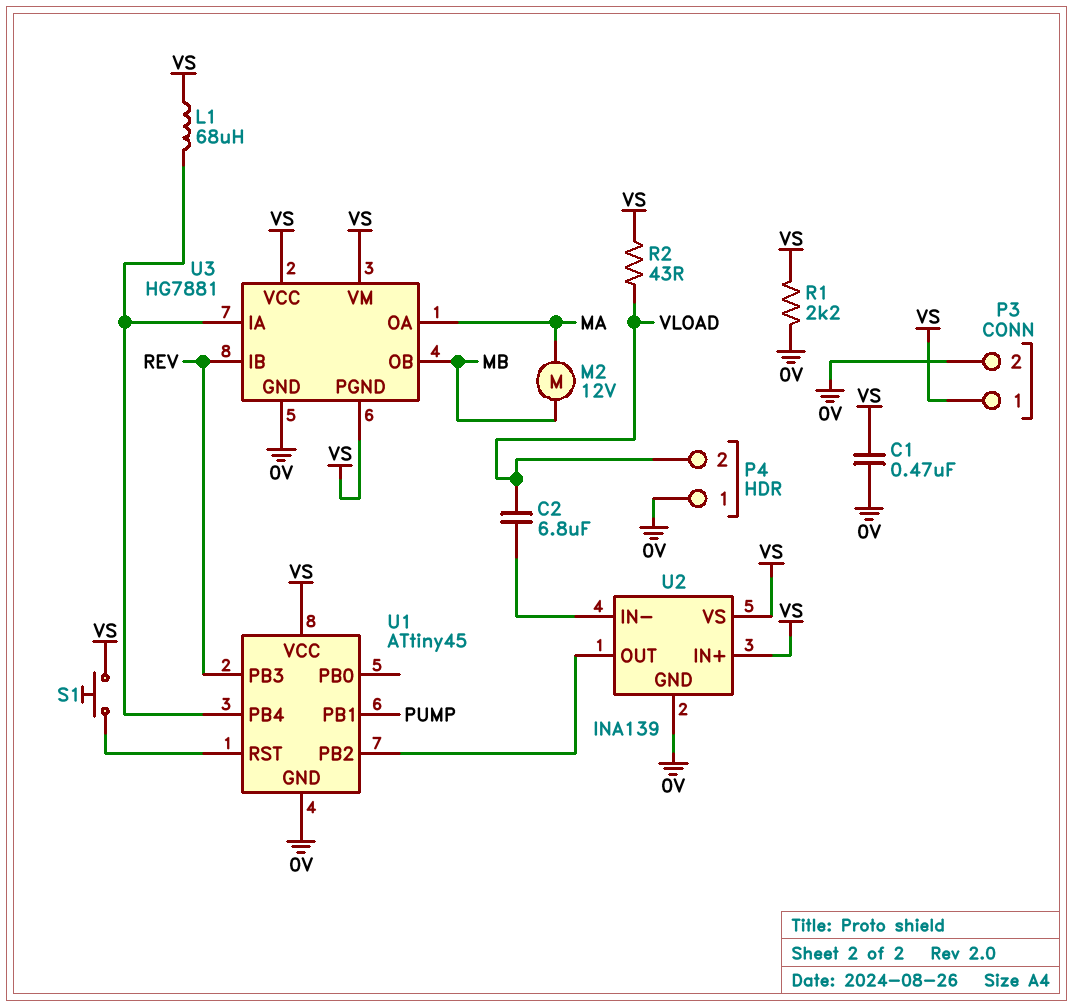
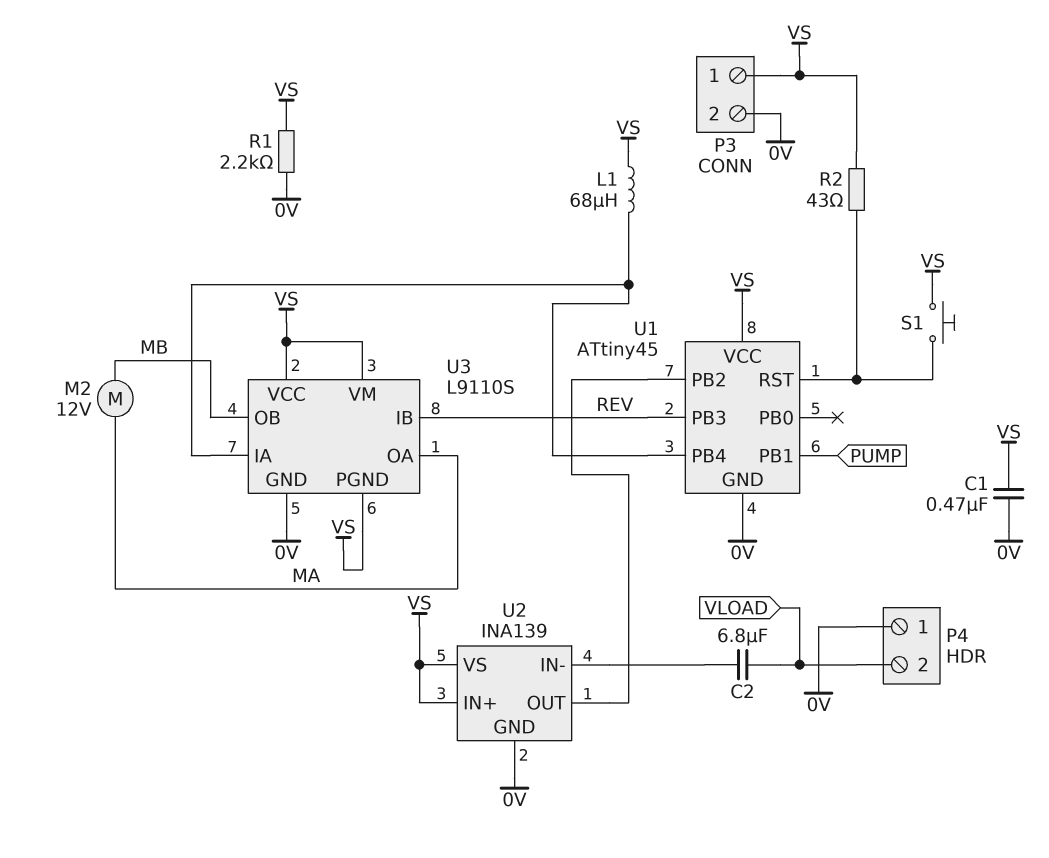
R2: 43 (VLOAD, VS) -> 43 (U1/RST, VS)
U3: HG7881 -> L9110S

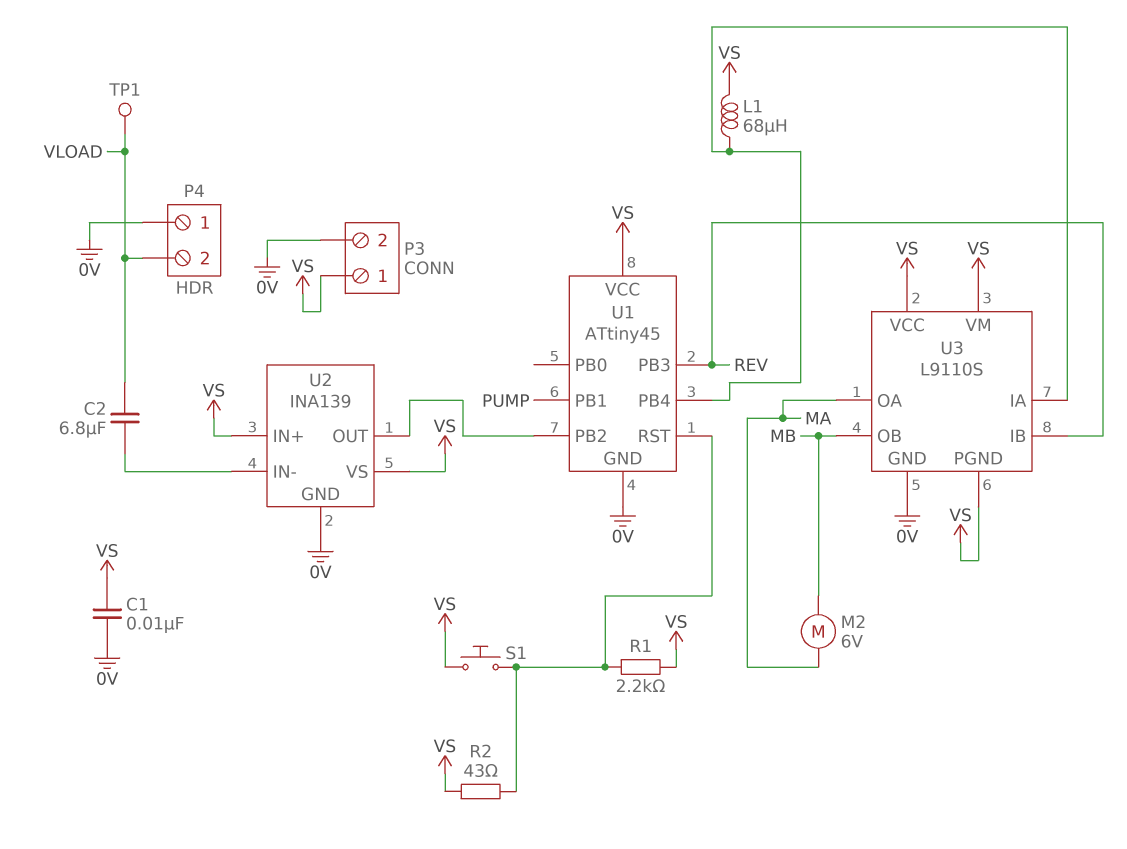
C1: 470nF (0V, VS) -> 10nF (0V, VS)
M2: motor 12V (MA, MB) -> motor 6V (MA, MB)
R1: 2.2k (0V, VS) -> 2.2k (U1/RST, VS)
TP1: none -> test point (VLOAD)

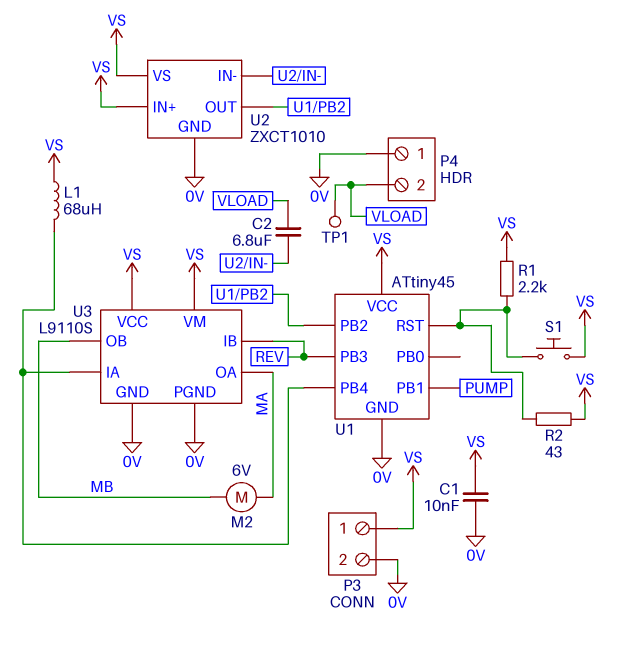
U2: INA139 -> ZXCT1010
U3 pin PGND: VS -> 0V

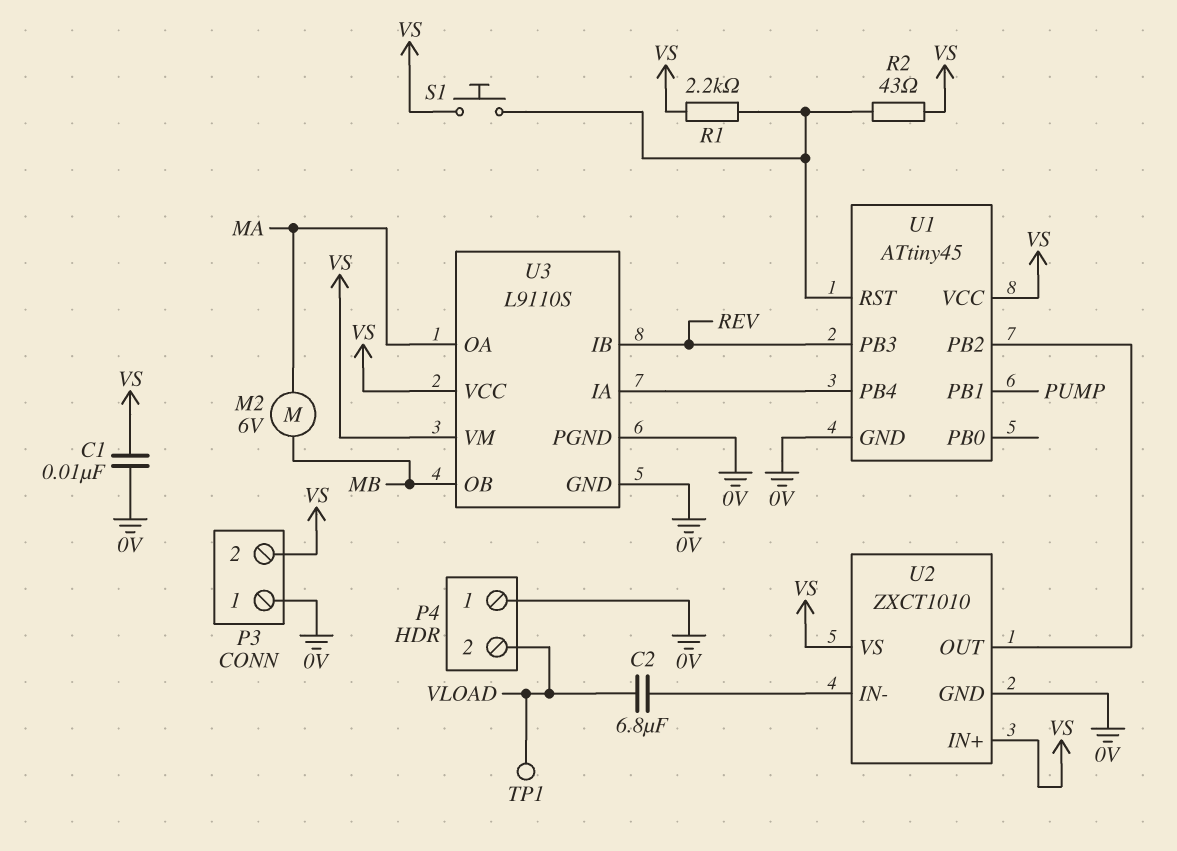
L1: 68uH (U1/PB4, VS) -> none
P3 pin 1: VS -> 0V
P3 pin 2: 0V -> VS

